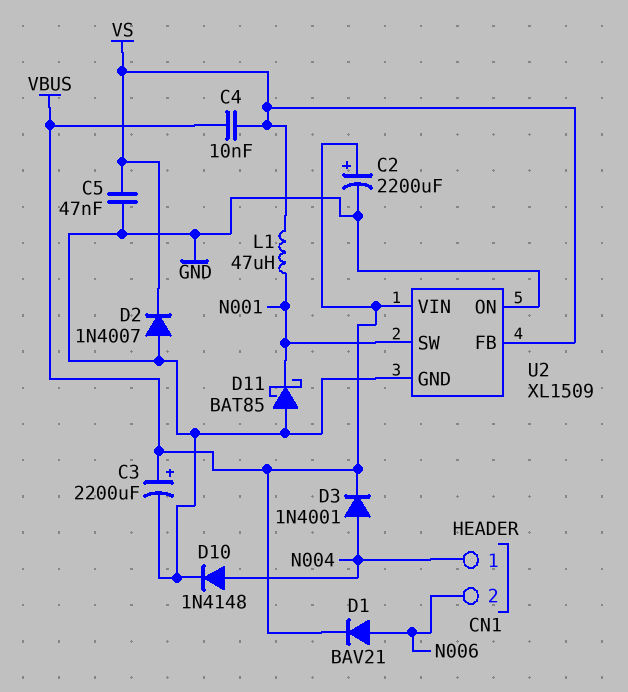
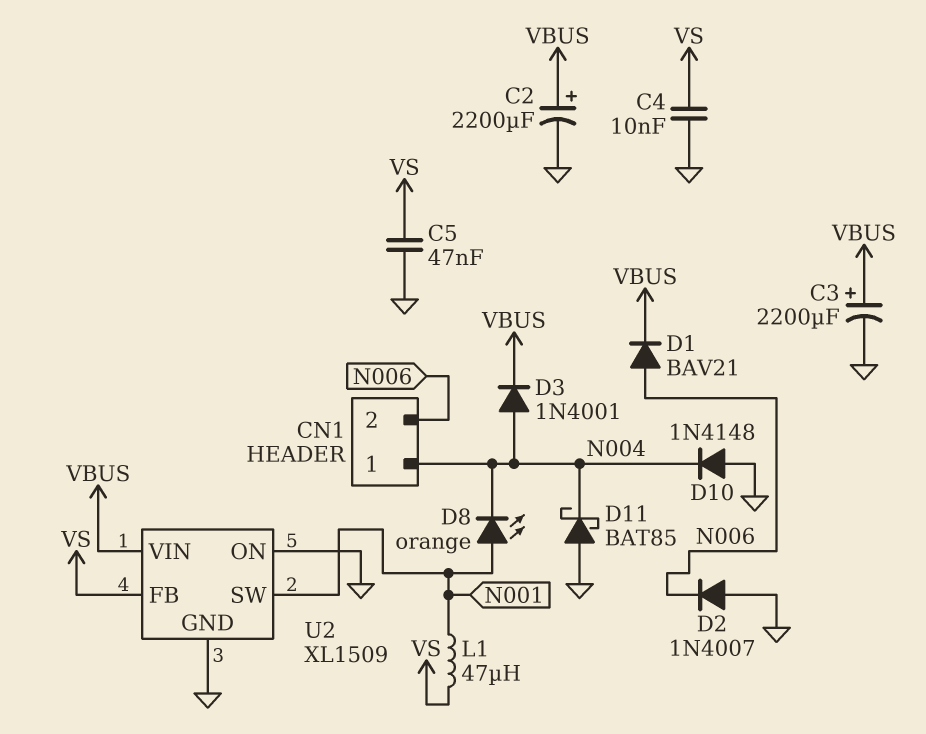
C4: 10nF (VBUS, VS) -> 10nF (GND, VS)
D2: diode 1N4007 (A GND, K VS) -> diode 1N4007 (A GND, K N006)
D8: none -> LED orange (A N001, K N004)
D10: diode 1N4148 (A N004, K GND) -> diode 1N4148 (A GND, K N004)
D11: schottky BAT85 (A GND, K N001) -> schottky BAT85 (A GND, K N004)

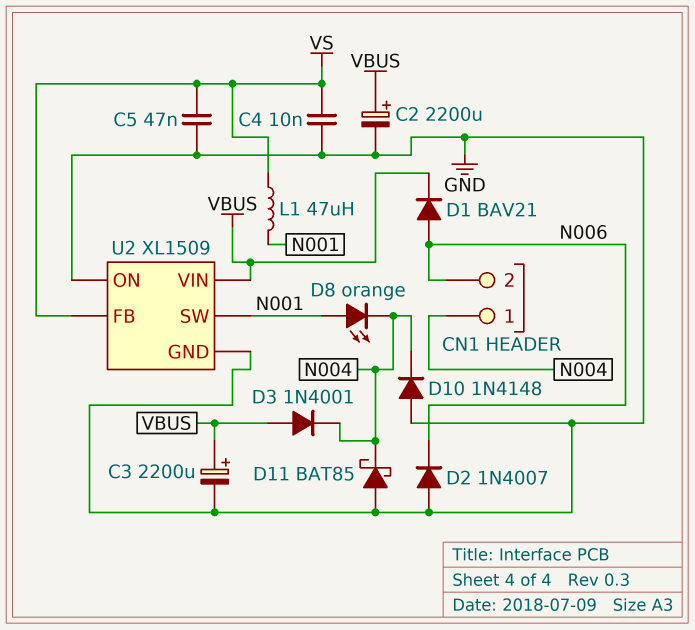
D3: diode 1N4001 (A N004, K VBUS) -> diode 1N4001 (A VBUS, K N004)

